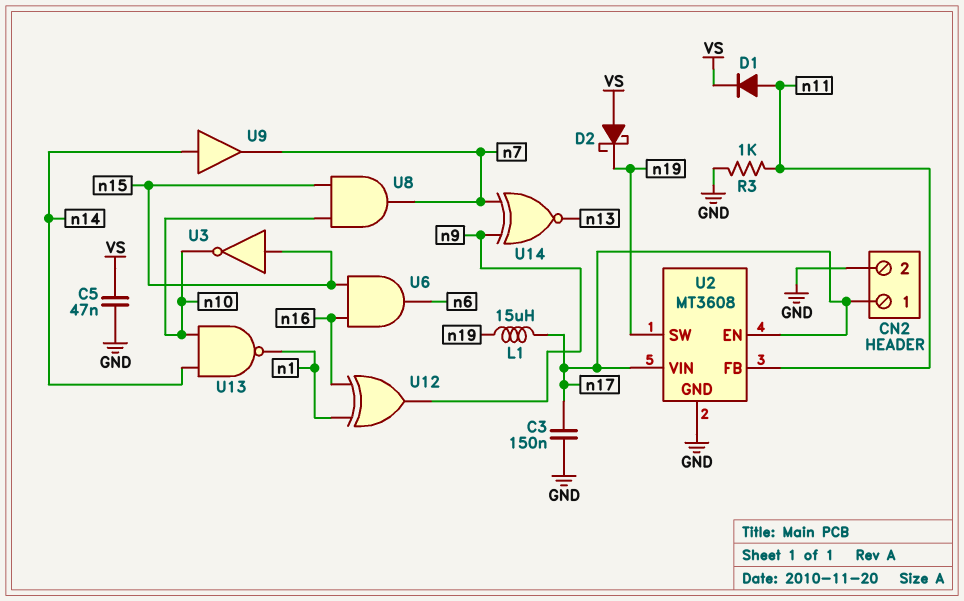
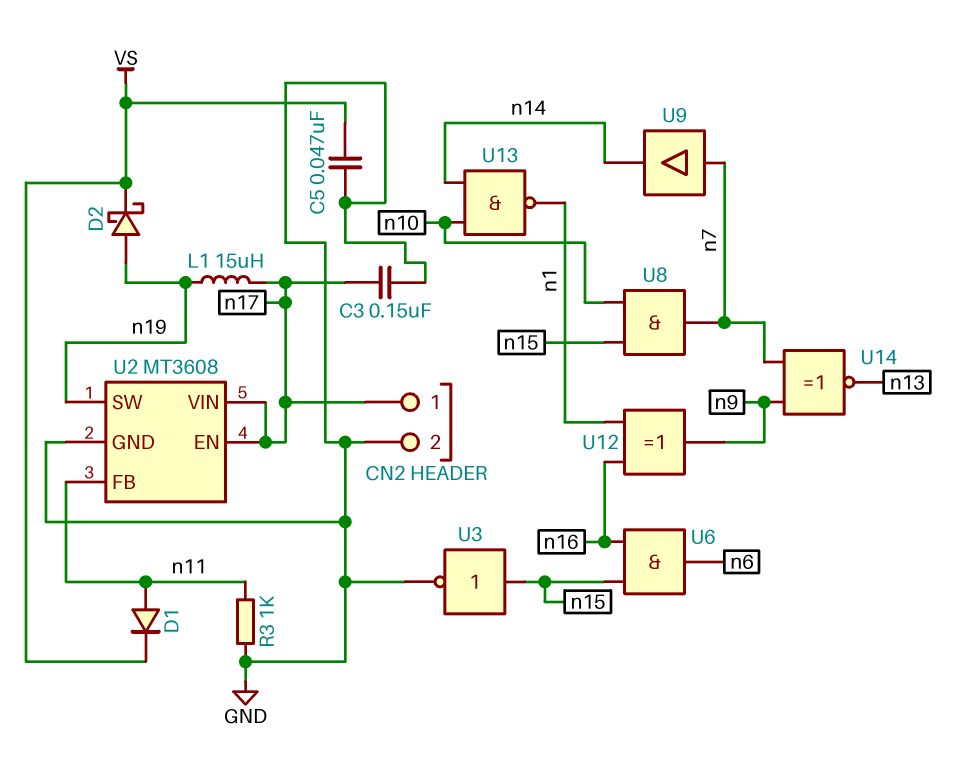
D2: schottky (A VS, K n19) -> schottky (A n19, K VS)
U3: NOT (in n15, out n10) -> NOT (in n15, out GND)
U9: buffer (in n14, out n7) -> buffer (in n7, out n14)

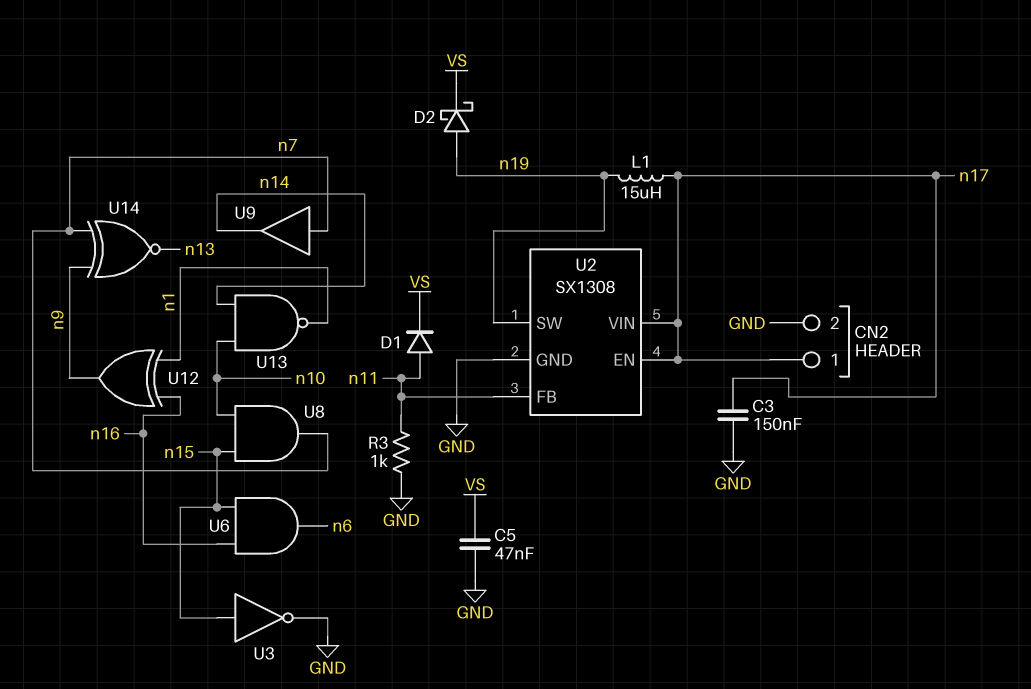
U2: MT3608 -> SX1308

